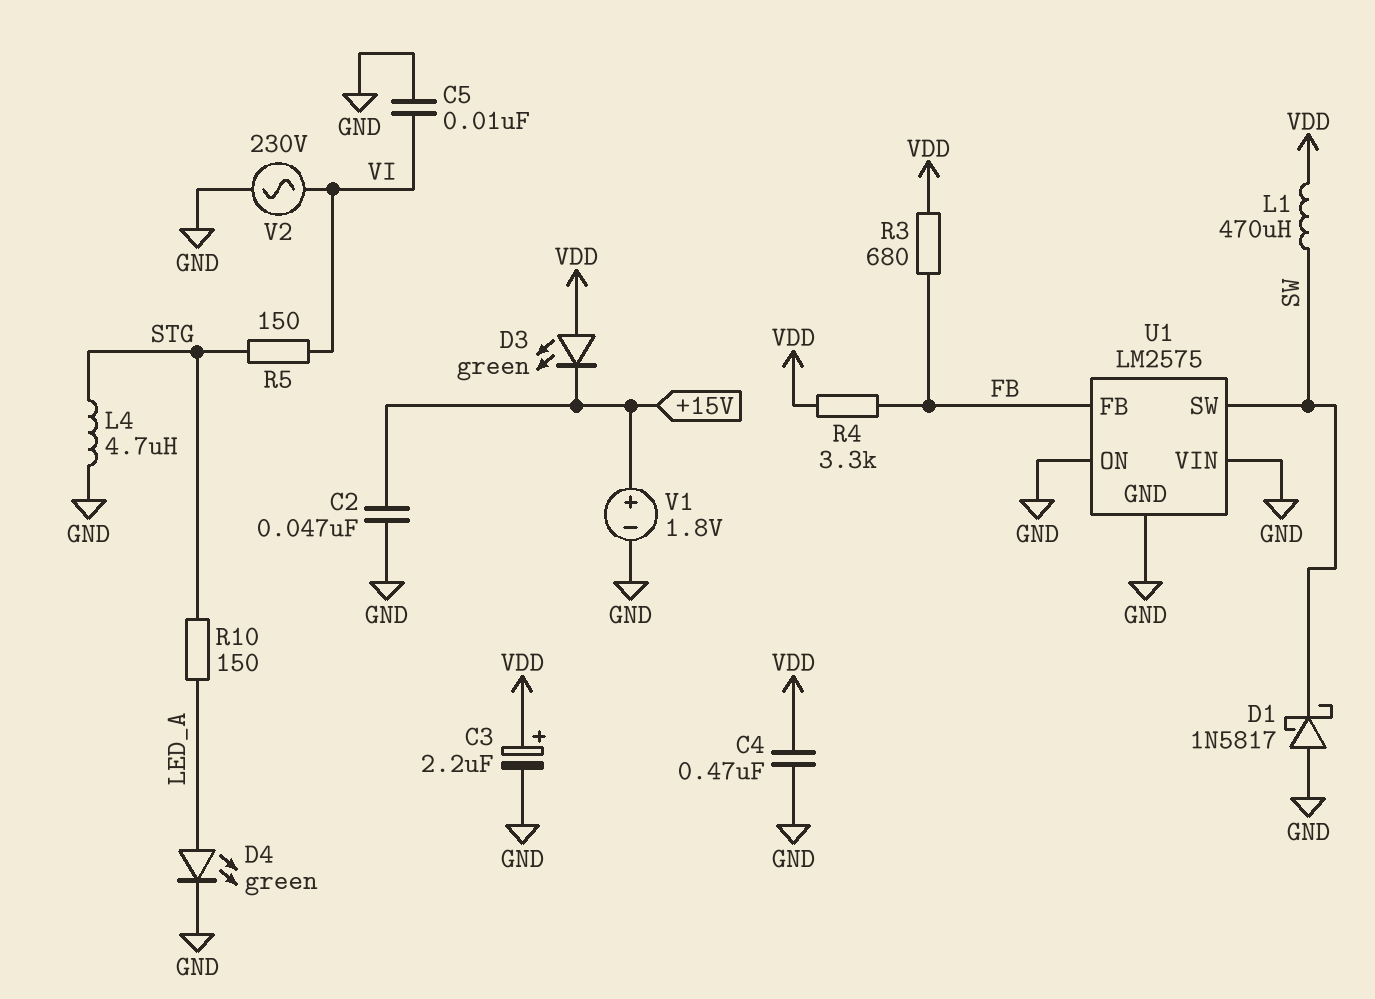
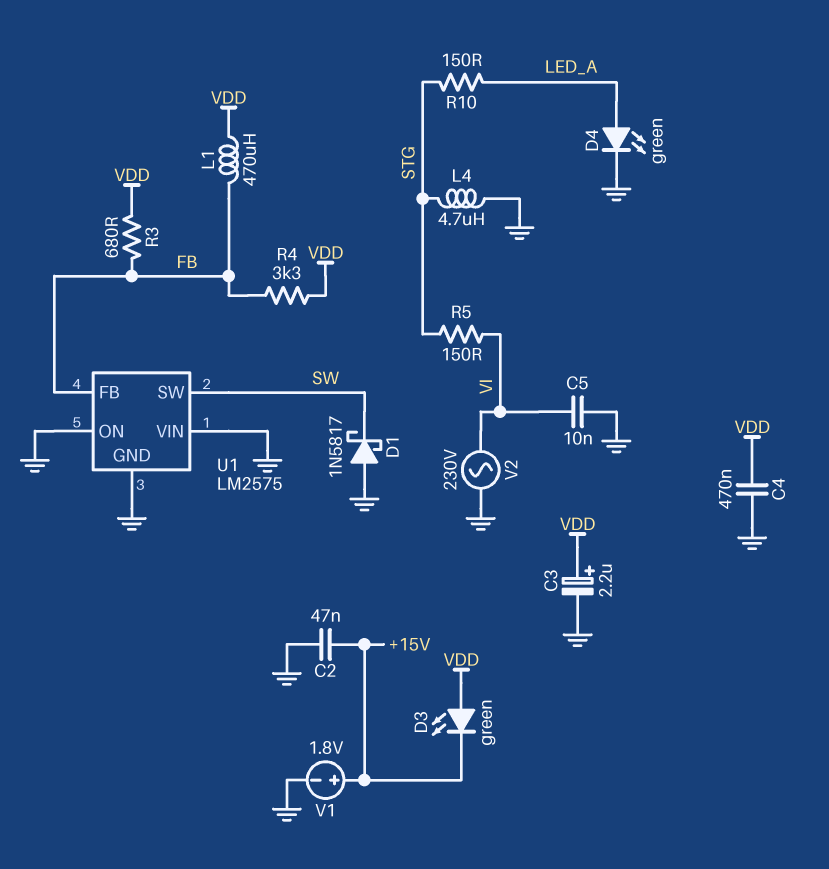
L1: 470uH (SW, VDD) -> 470uH (FB, VDD)

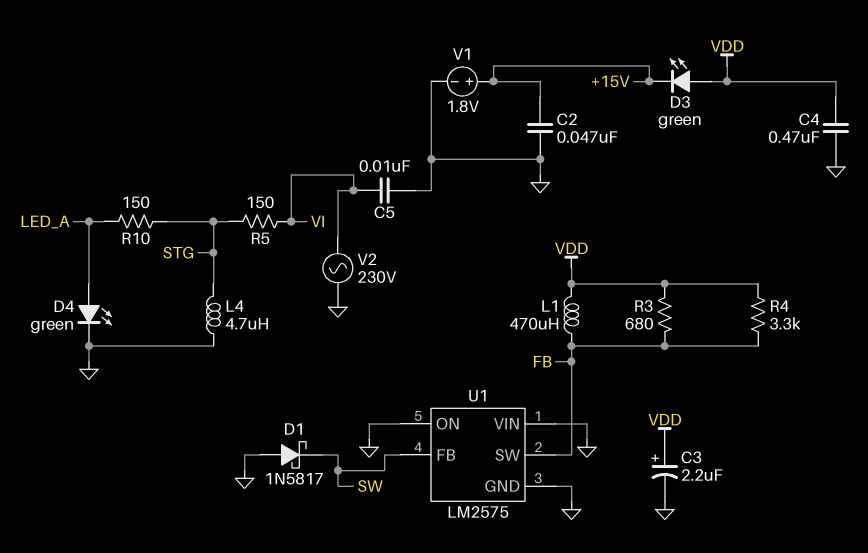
U1 pin FB: FB -> SW
U1 pin SW: SW -> FB

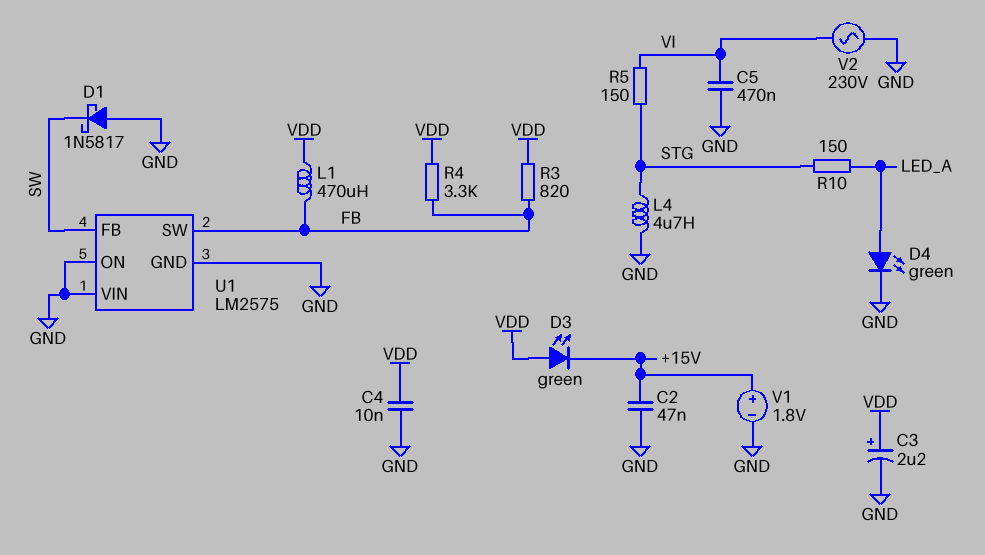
C4: 470nF (GND, VDD) -> 10nF (GND, VDD)
C5: 10nF (GND, VI) -> 470nF (GND, VI)
R3: 680 (FB, VDD) -> 820 (FB, VDD)

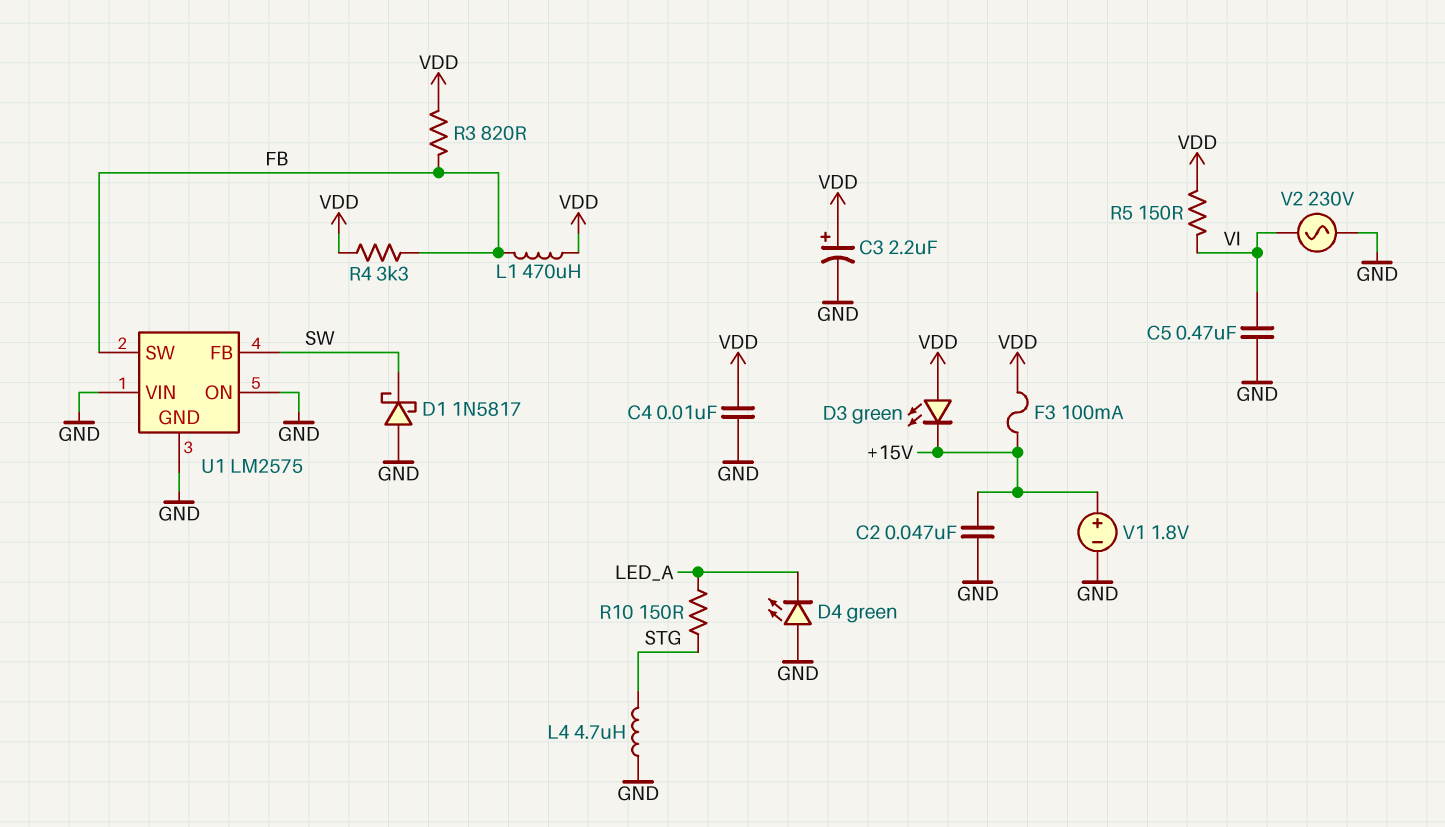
D4: LED green (A LED_A, K GND) -> LED green (A GND, K LED_A)
F3: none -> 100mA (+15V, VDD)
R5: 150 (STG, VI) -> 150 (VDD, VI)

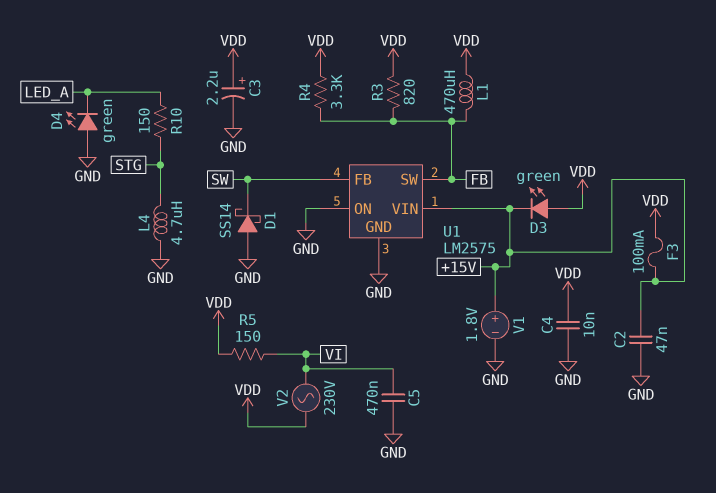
D1: schottky 1N5817 (A GND, K SW) -> schottky SS14 (A GND, K SW)
U1 pin VIN: GND -> +15V
V2: AC 230V (GND, VI) -> AC 230V (VDD, VI)

